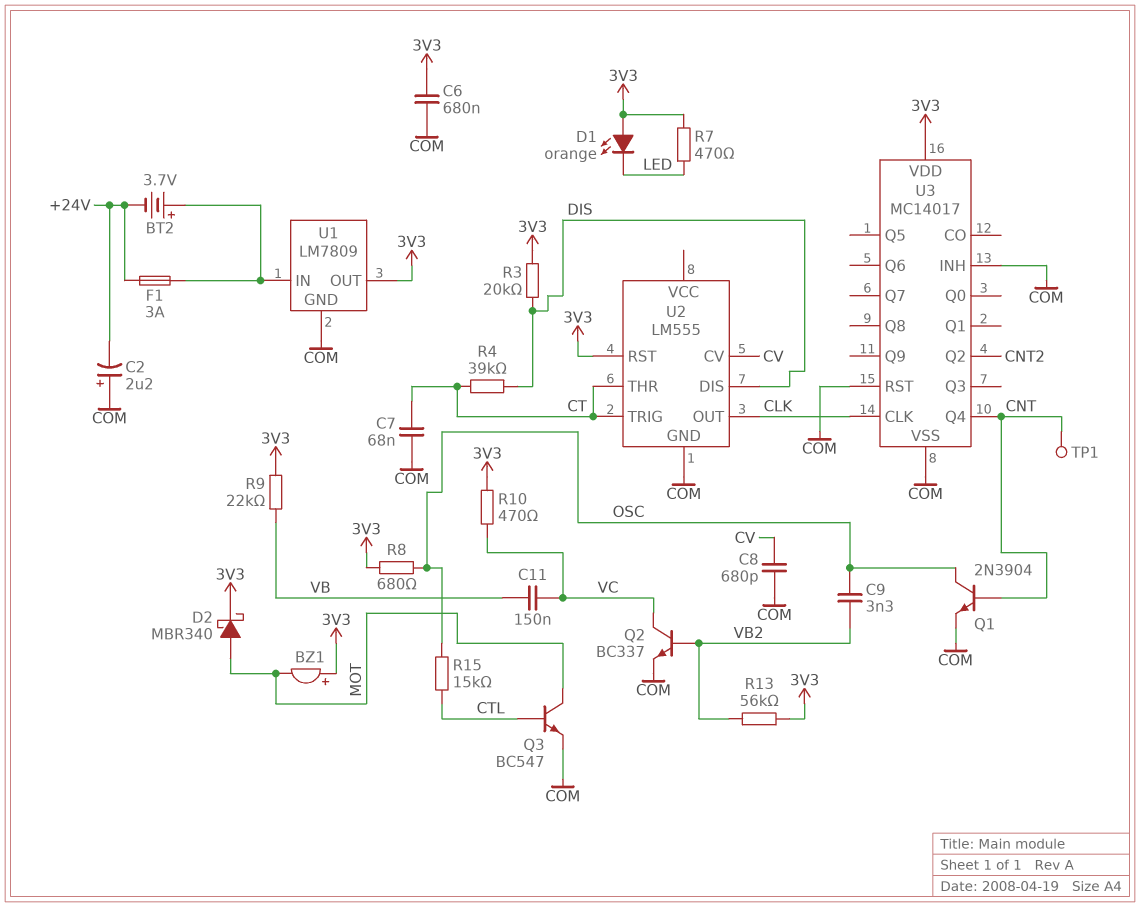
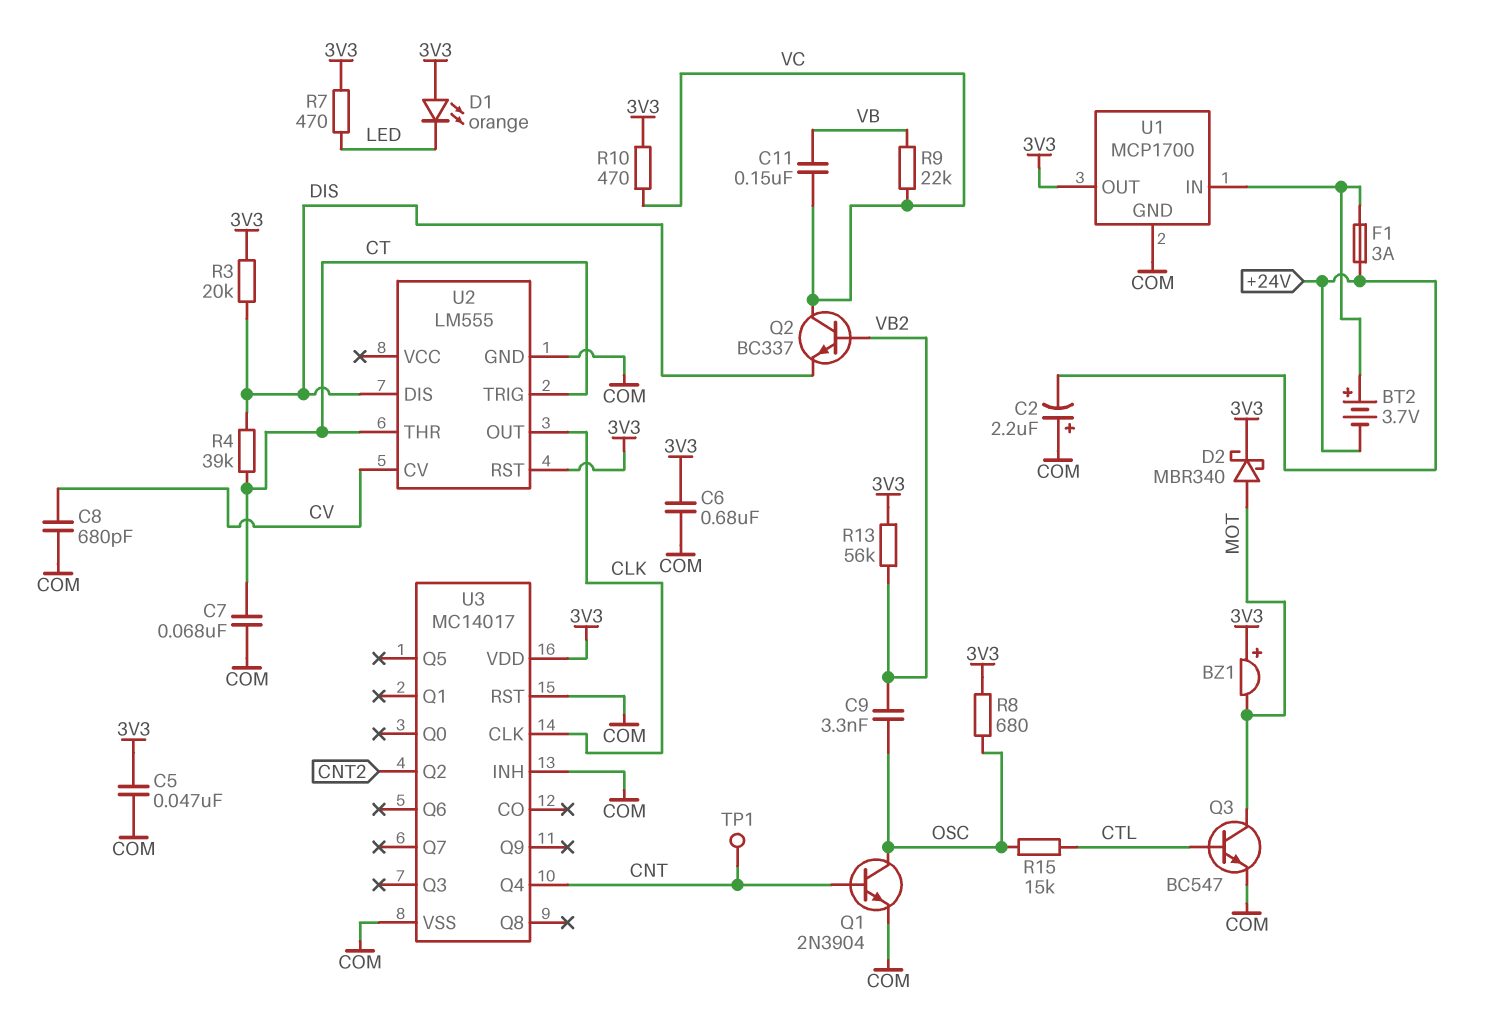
C5: none -> 47nF (3V3, COM)
Q2: NPN BC337 (B VB2, C VC, E COM) -> NPN BC337 (B VB2, C VC, E DIS)
R9: 22k (3V3, VB) -> 22k (VB, VC)
U1: LM7809 -> MCP1700

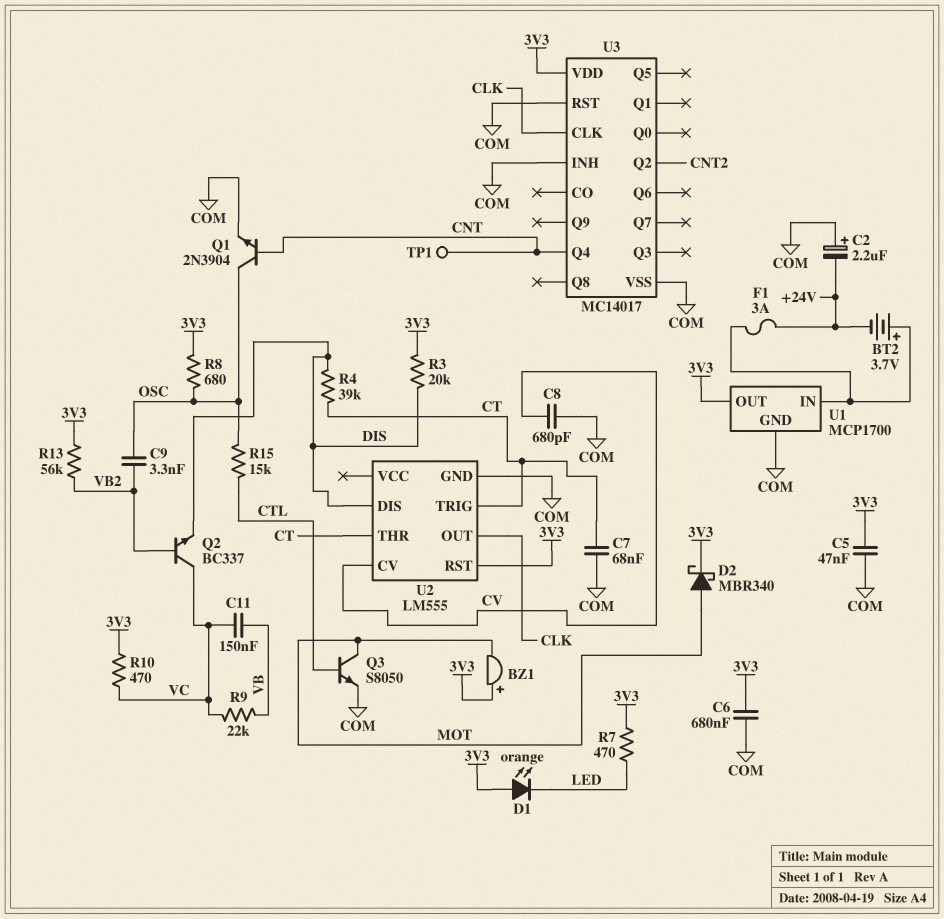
Q3: NPN BC547 (B CTL, C MOT, E COM) -> NPN S8050 (B CTL, C MOT, E COM)

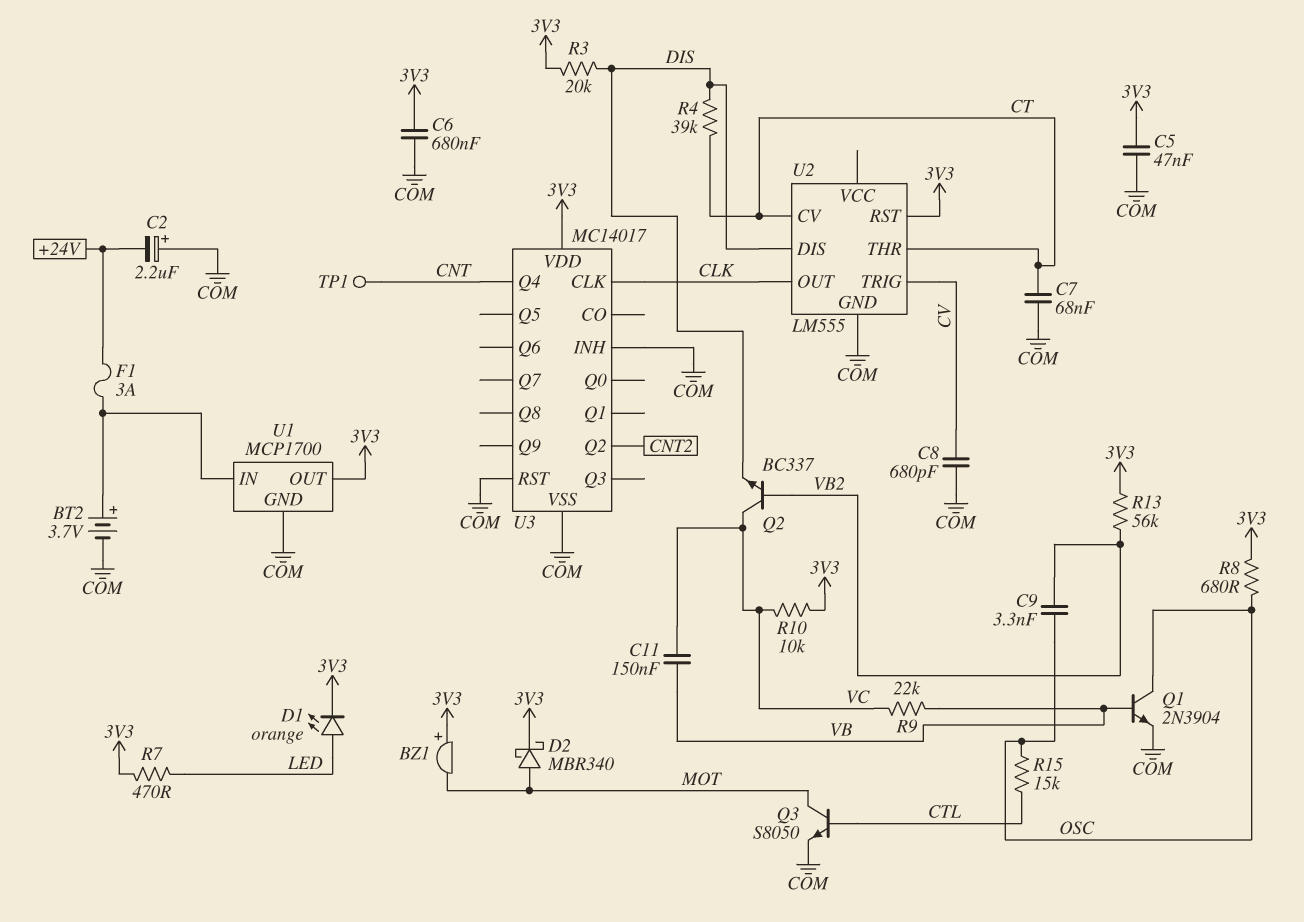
BT2: 3.7V (plus U1/IN, minus +24V) -> 3.7V (plus U1/IN, minus COM)
D1: LED orange (A 3V3, K LED) -> LED orange (A LED, K 3V3)
Q1: NPN 2N3904 (B CNT, C OSC, E COM) -> NPN 2N3904 (B VB, C OSC, E COM)
R10: 470 (3V3, VC) -> 10k (3V3, VC)
U2 pin CV: CV -> CT
U2 pin TRIG: CT -> CV

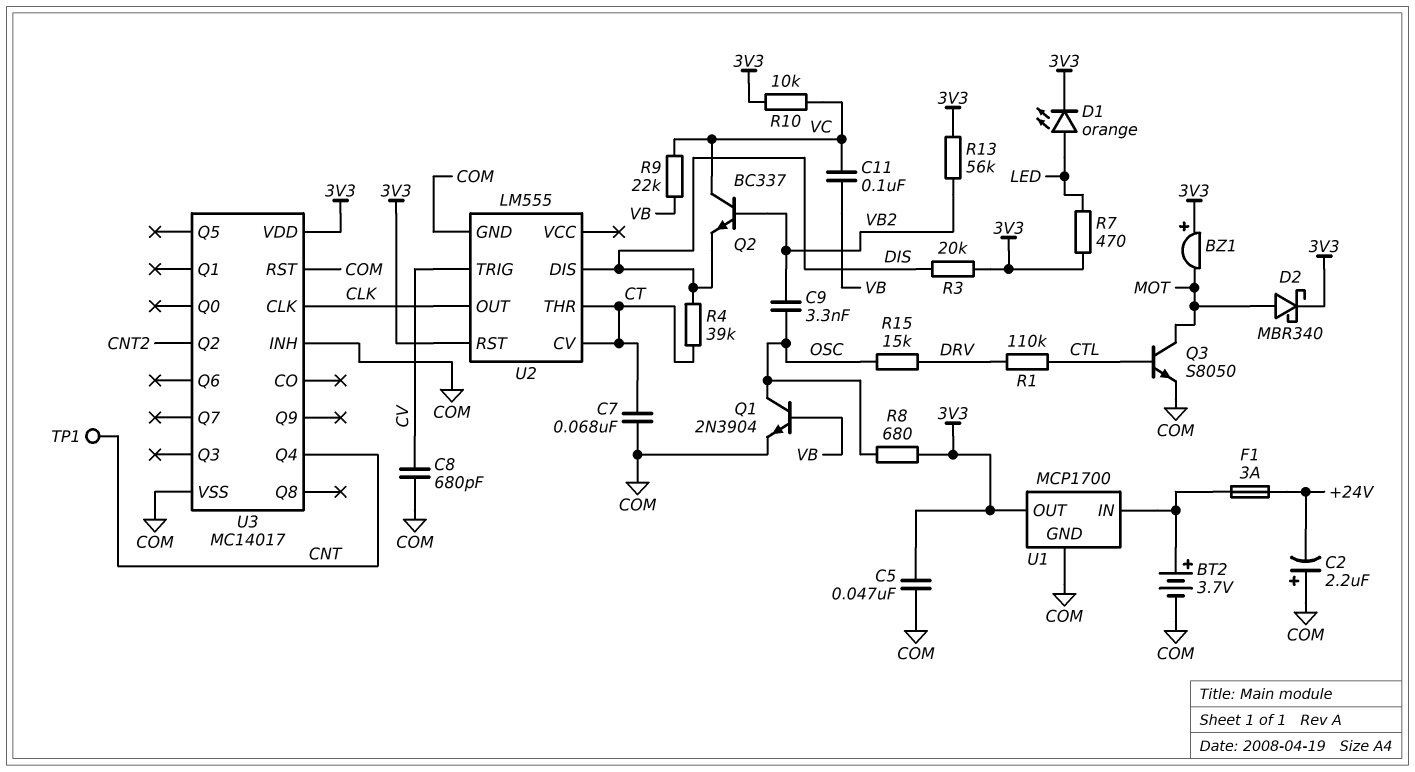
C6: 680nF (3V3, COM) -> none
C11: 150nF (VB, VC) -> 100nF (VB, VC)
R1: none -> 110k (CTL, DRV)
R15: 15k (CTL, OSC) -> 15k (DRV, OSC)

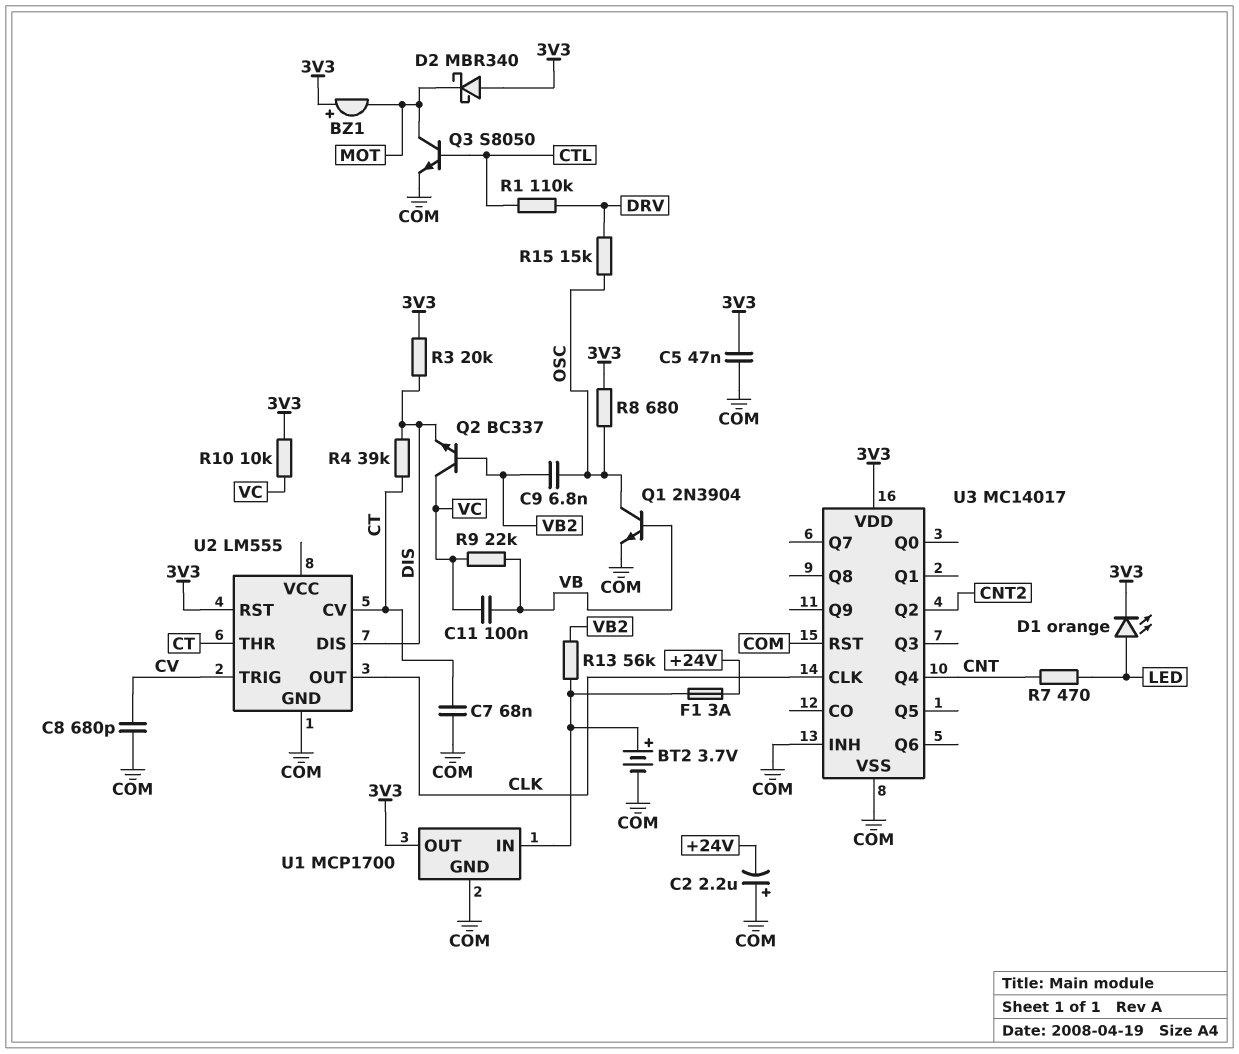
C9: 3.3nF (OSC, VB2) -> 6.8nF (OSC, VB2)
D2: schottky MBR340 (A MOT, K 3V3) -> schottky MBR340 (A 3V3, K MOT)
R7: 470 (3V3, LED) -> 470 (CNT, LED)
R13: 56k (3V3, VB2) -> 56k (U1/IN, VB2)
TP1: test point (CNT) -> none

